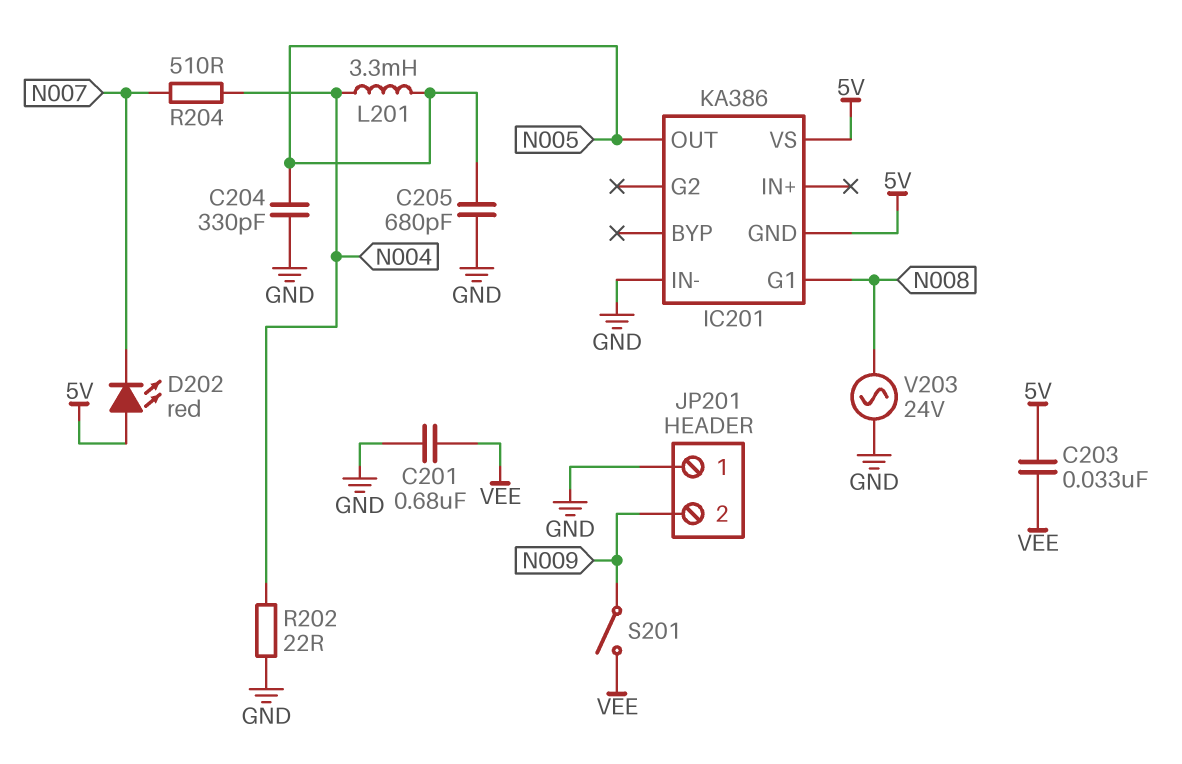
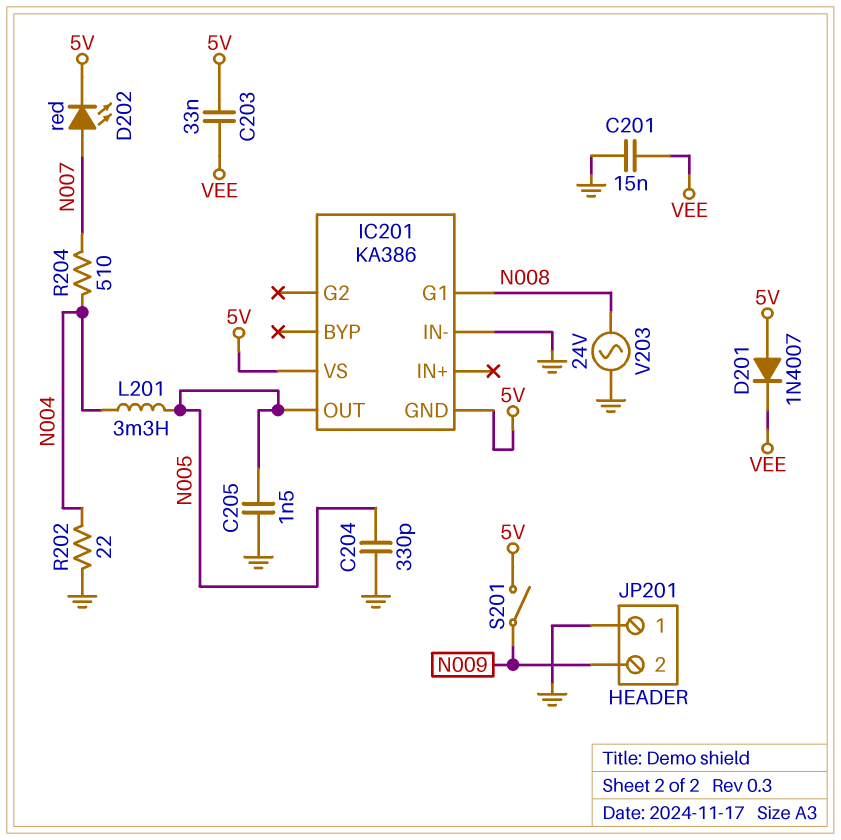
C201: 680nF (GND, VEE) -> 15nF (GND, VEE)
C205: 680pF (GND, N005) -> 1.5nF (GND, N005)
D201: none -> diode 1N4007 (A 5V, K VEE)
D202: LED red (A 5V, K N007) -> LED red (A N007, K 5V)
S201: switch (N009, VEE) -> switch (5V, N009)

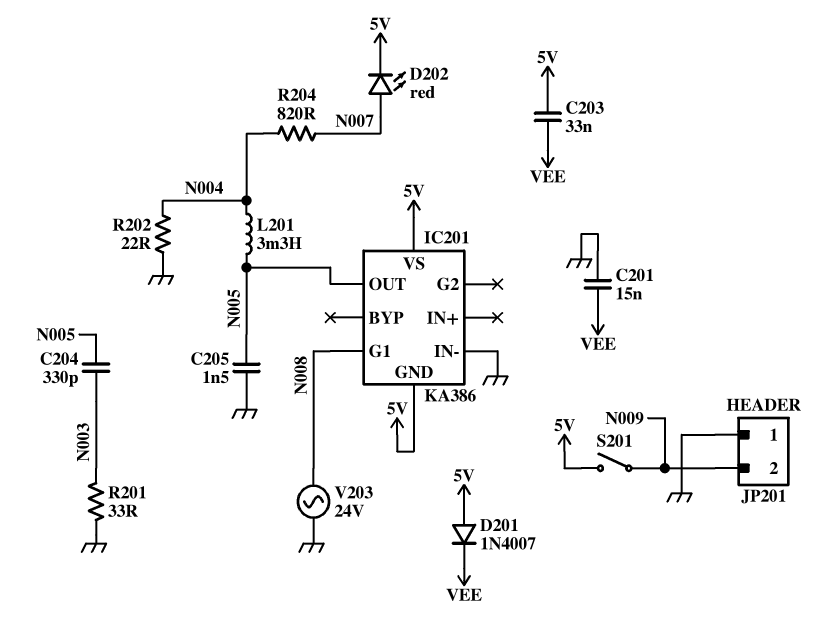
C204: 330pF (GND, N005) -> 330pF (N003, N005)
R201: none -> 33 (GND, N003)
R204: 510 (N004, N007) -> 820 (N004, N007)

